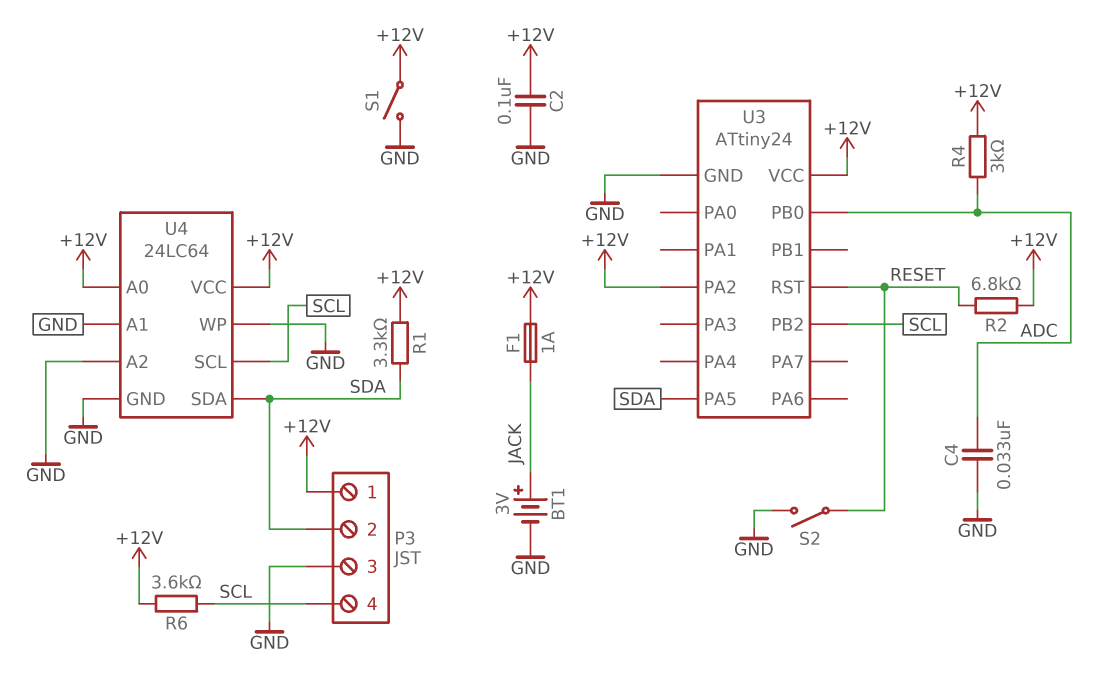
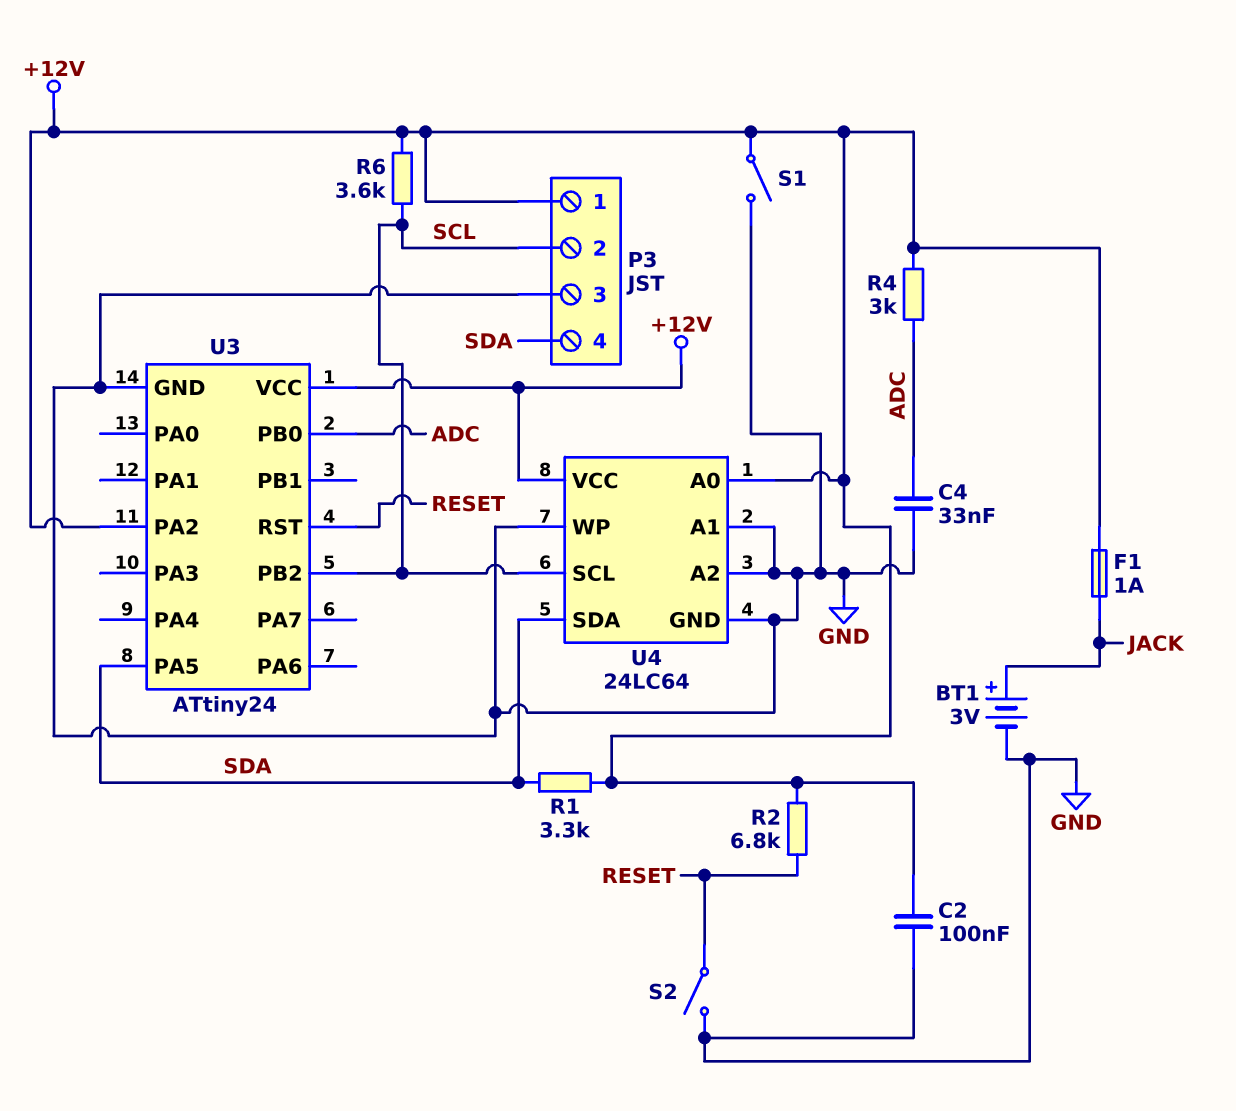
P3 pin 2: SDA -> SCL
P3 pin 4: SCL -> SDA

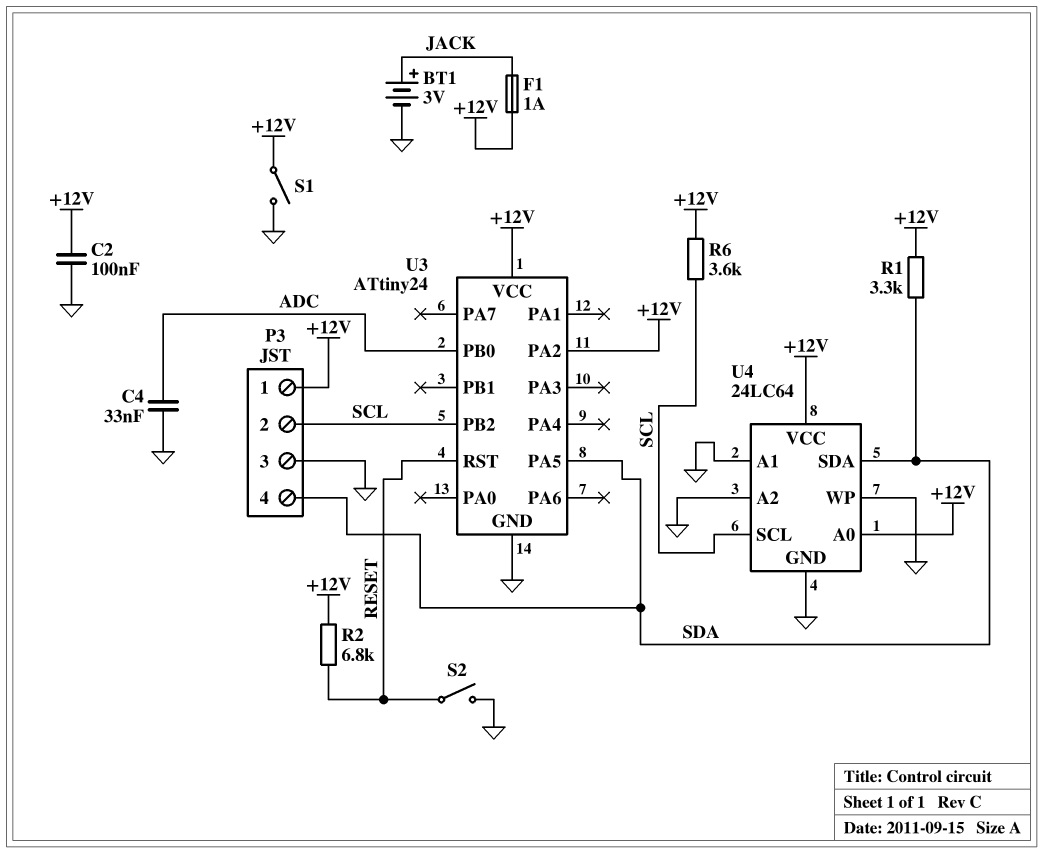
R4: 3k (+12V, ADC) -> none

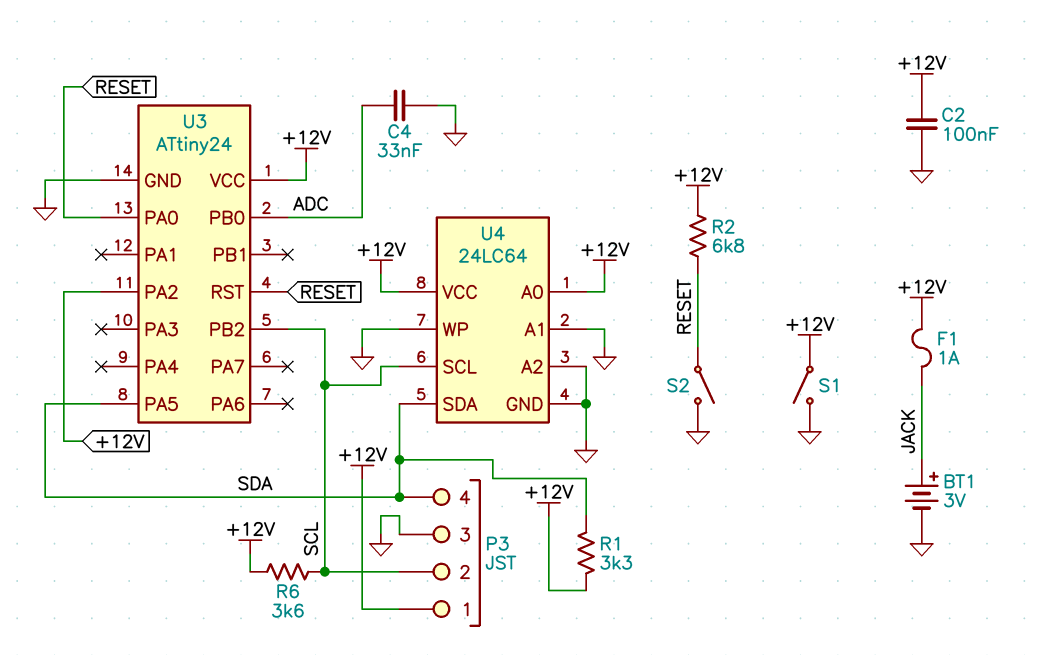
U3 pin PA0: none -> RESET

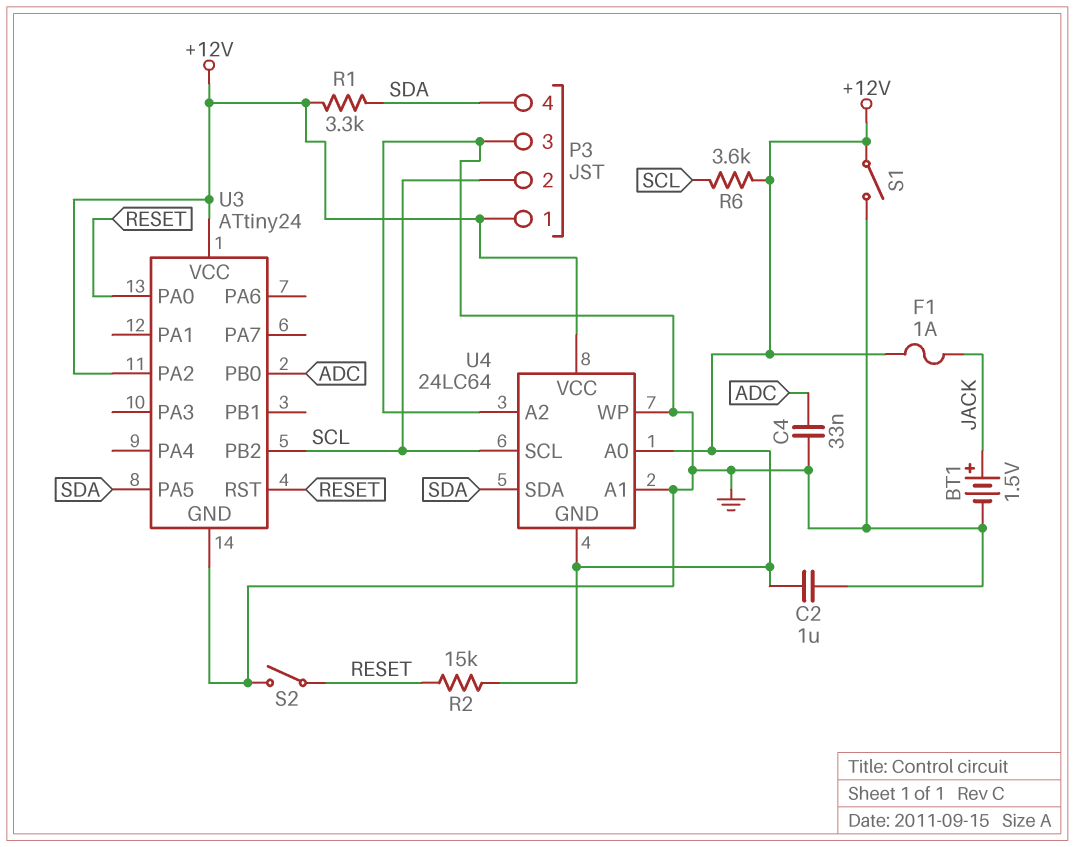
BT1: 3V (plus JACK, minus GND) -> 1.5V (plus JACK, minus GND)
C2: 100nF (+12V, GND) -> 1uF (+12V, GND)
R2: 6.8k (+12V, RESET) -> 15k (+12V, RESET)
U4 pin GND: GND -> +12V

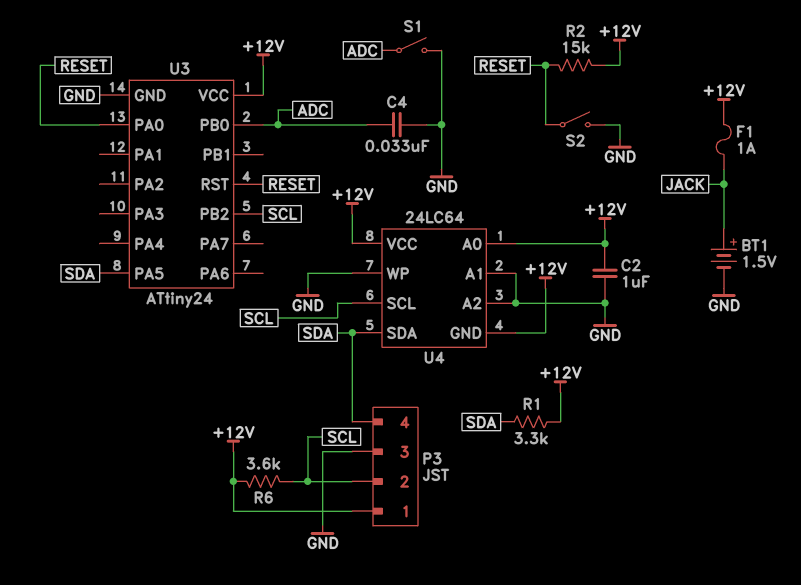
S1: switch (+12V, GND) -> switch (ADC, GND)
U3 pin PA2: +12V -> none

